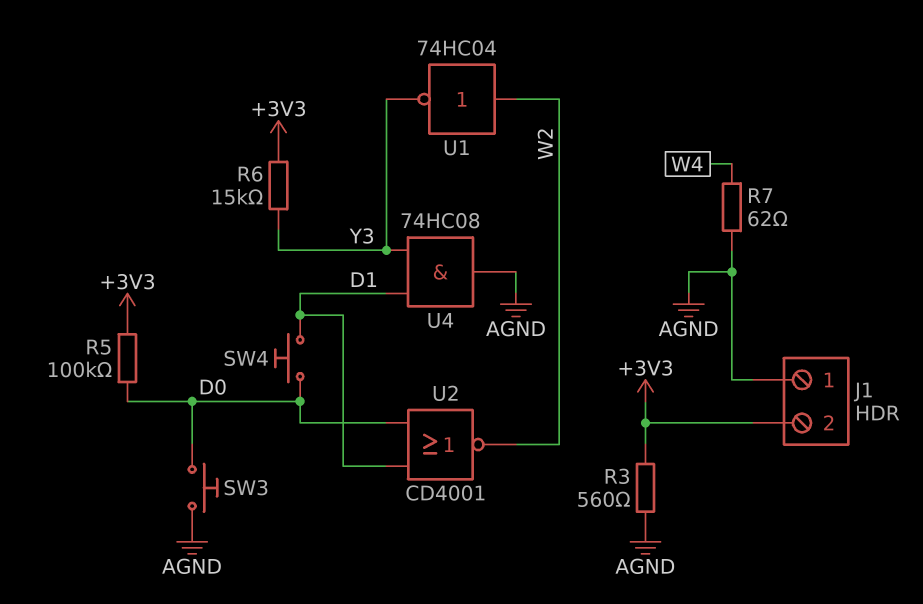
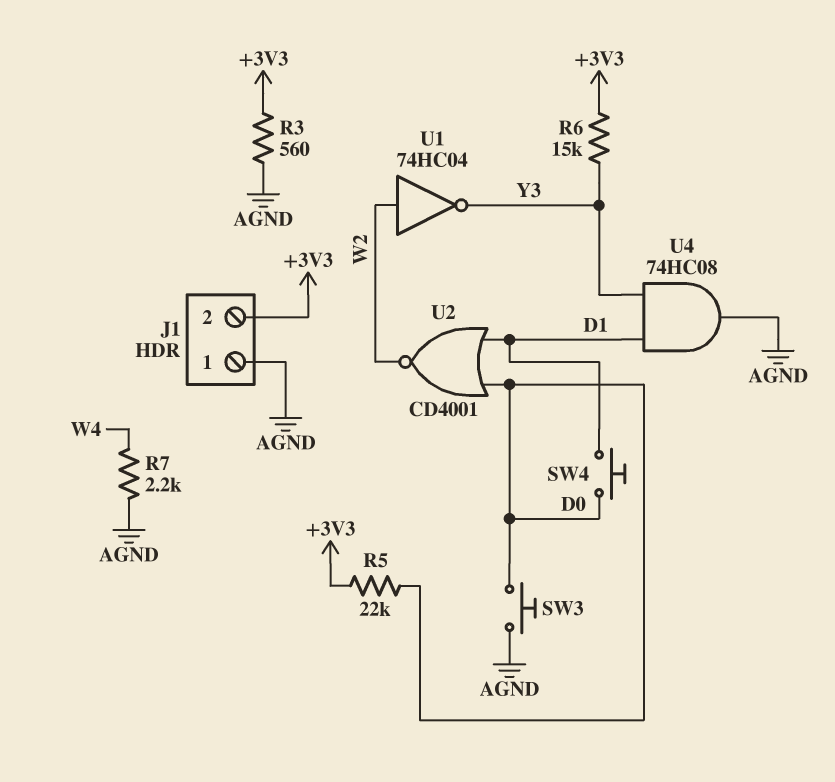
R5: 100k (+3V3, D0) -> 22k (+3V3, D0)
R7: 62 (AGND, W4) -> 2.2k (AGND, W4)

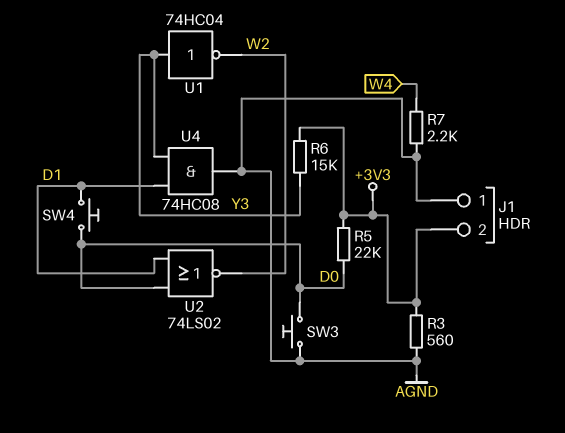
U1: NOT 74HC04 (in W2, out Y3) -> NOT 74HC04 (in Y3, out W2)
U2: NOR CD4001 (in D0, in D1, out W2) -> NOR 74LS02 (in D0, in D1, out W2)

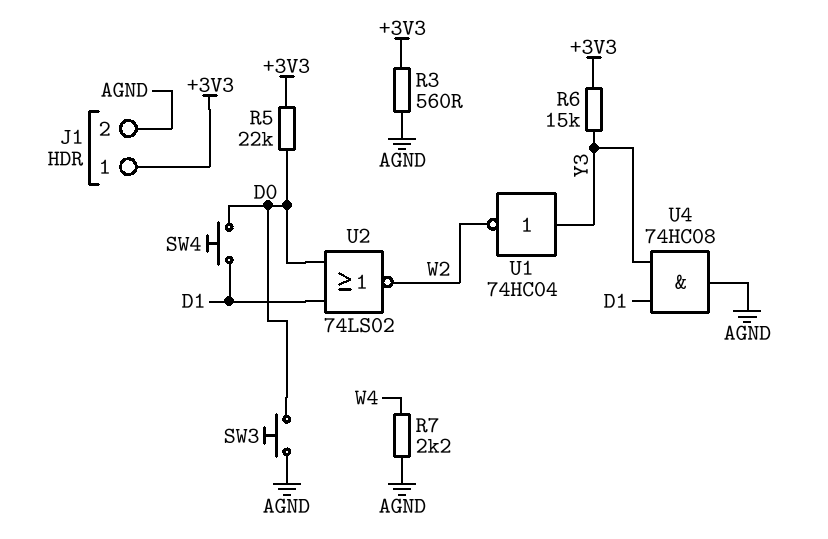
J1 pin 1: AGND -> +3V3
J1 pin 2: +3V3 -> AGND

